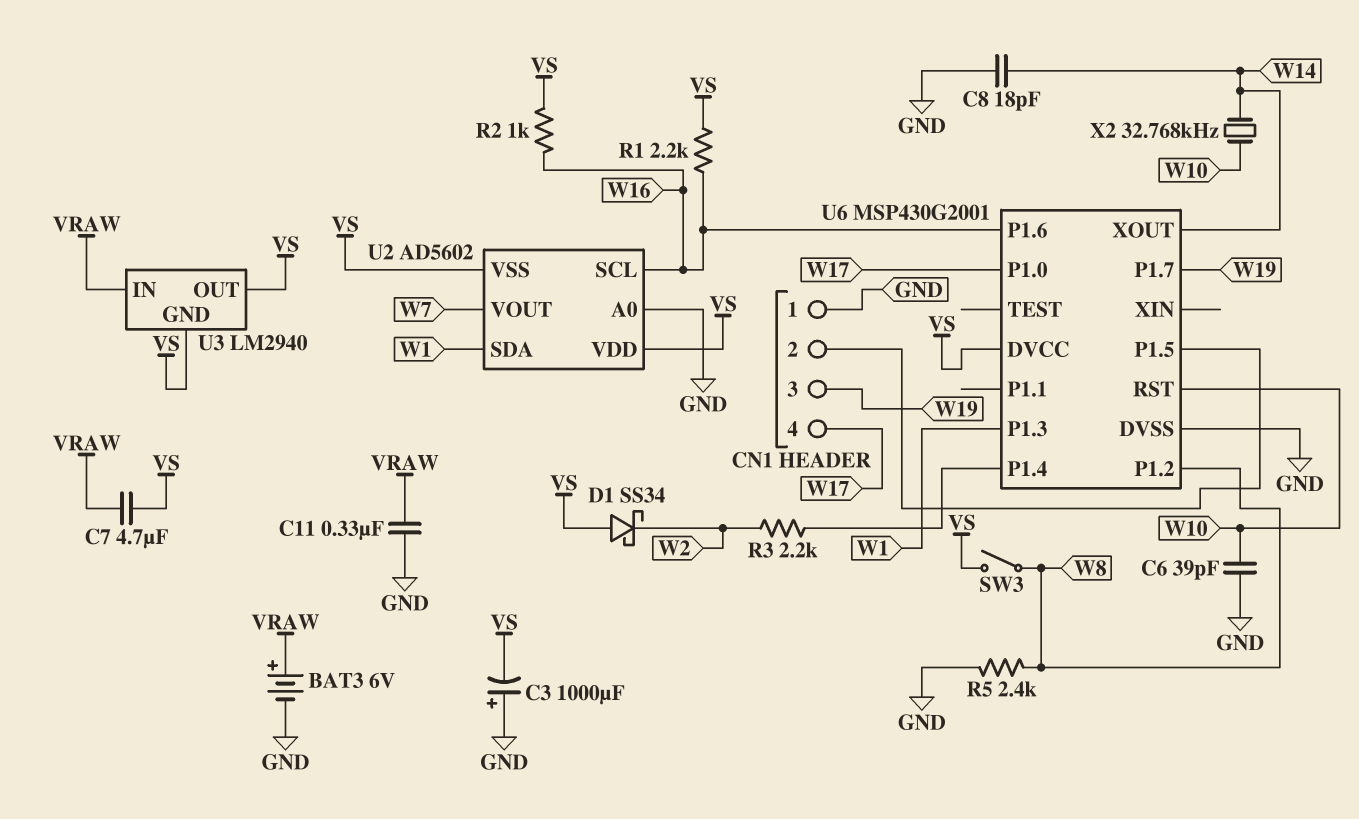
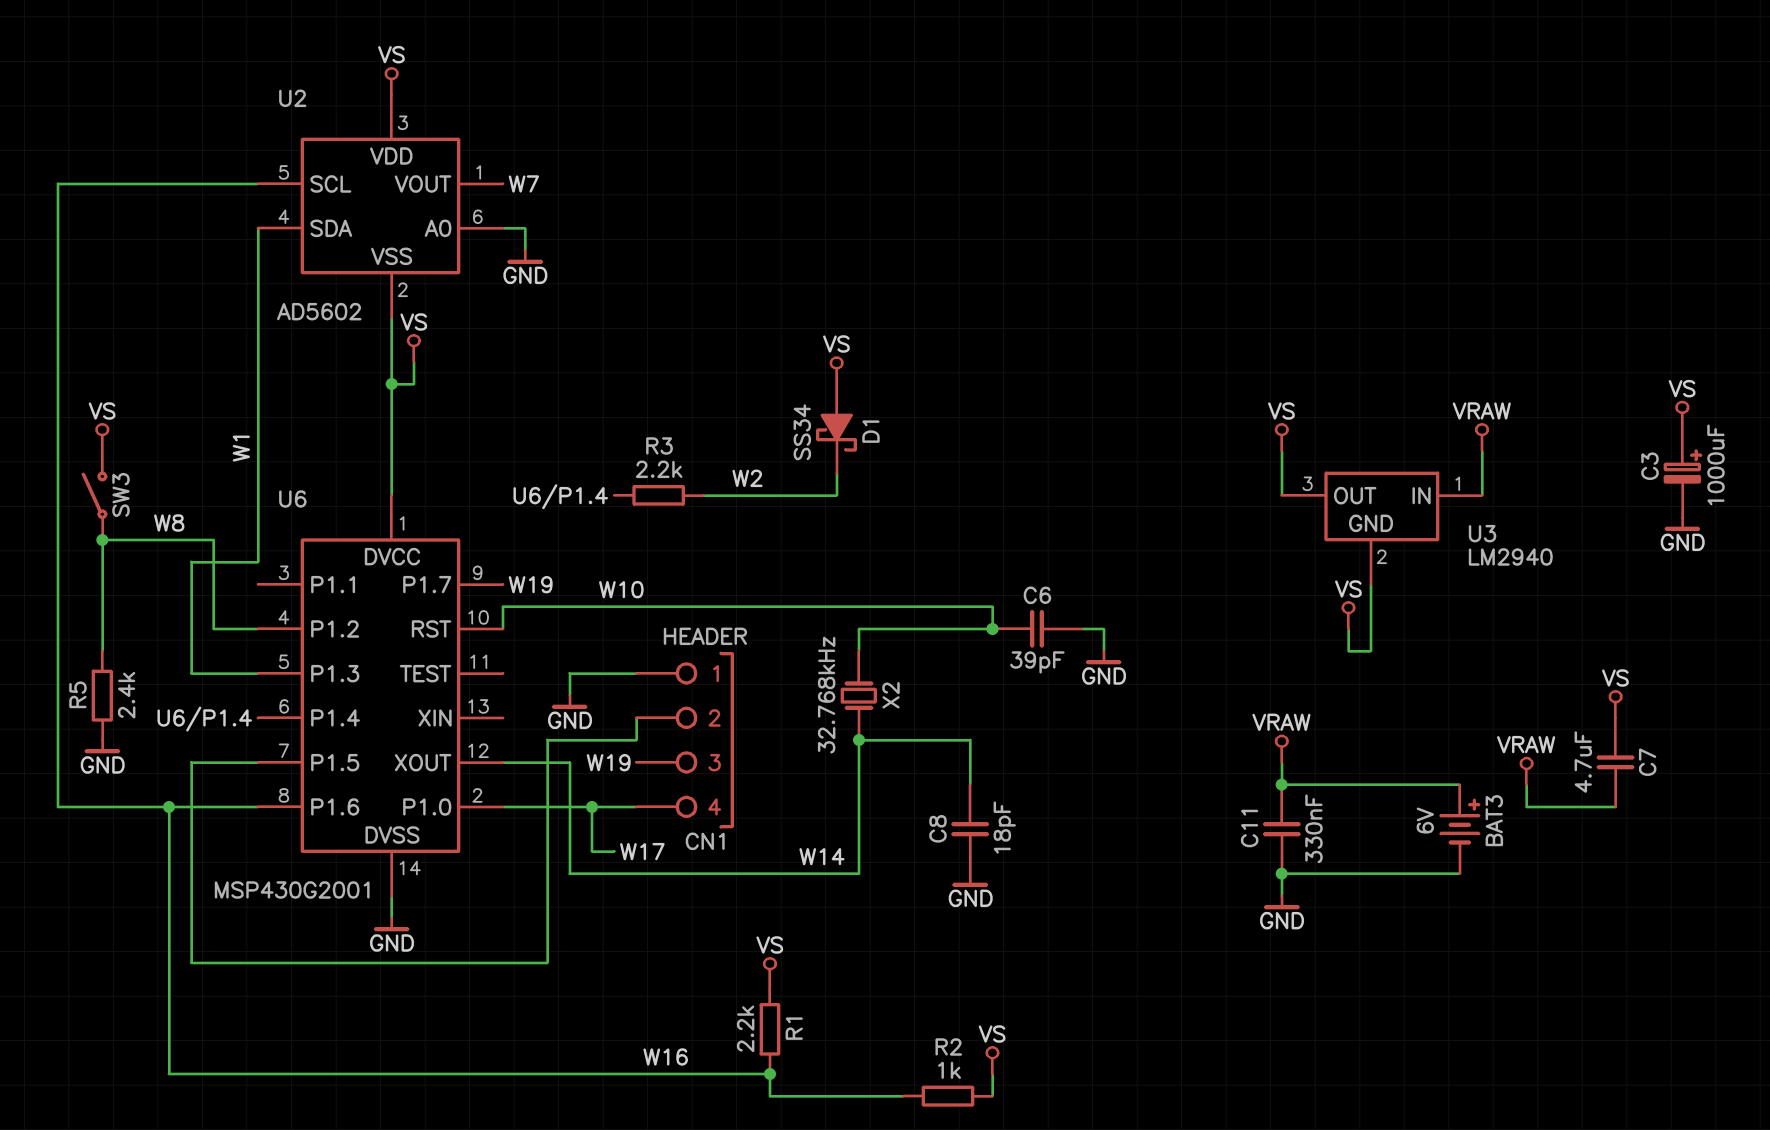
C3: 1000uF (plus GND, minus VS) -> 1000uF (plus VS, minus GND)

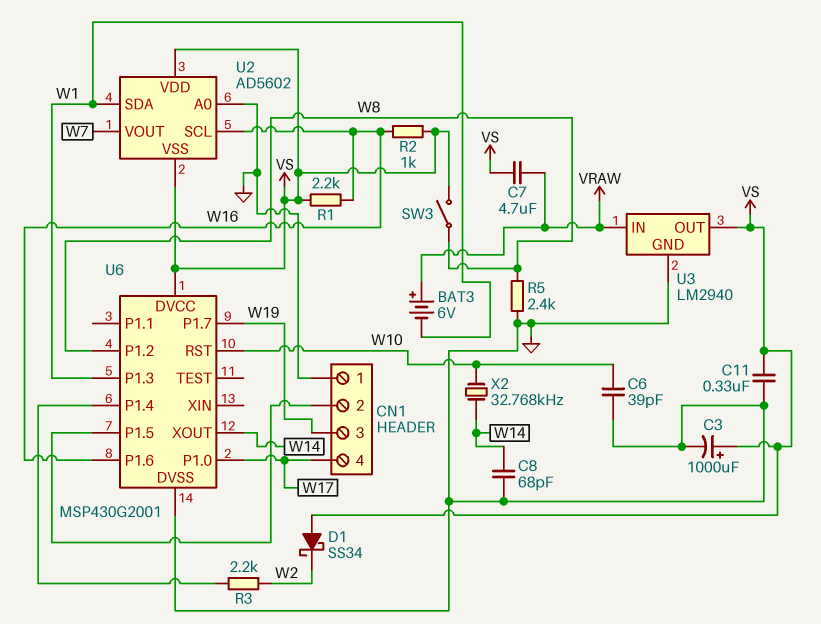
BAT3: 6V (plus VRAW, minus GND) -> 6V (plus VRAW, minus W1)
C8: 18pF (GND, W14) -> 68pF (GND, W14)
C11: 330nF (GND, VRAW) -> 330nF (GND, VS)
U3 pin GND: VS -> GND

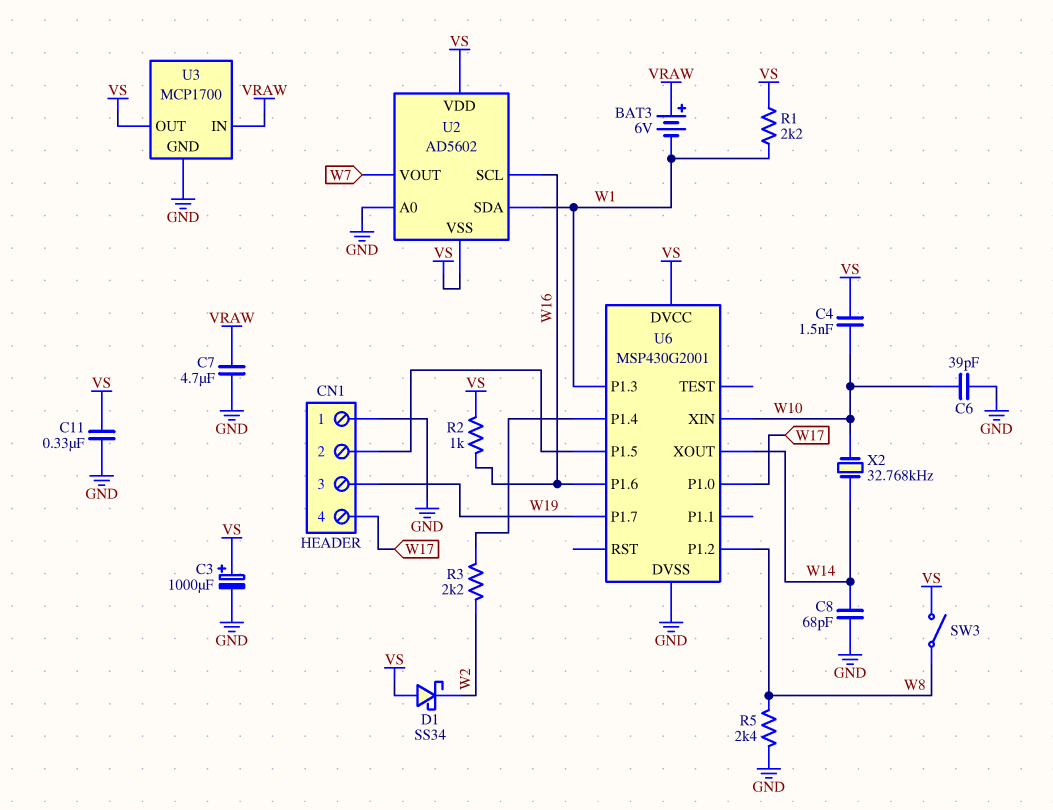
C4: none -> 1.5nF (VS, W10)
C7: 4.7uF (VRAW, VS) -> 4.7uF (GND, VRAW)
R1: 2.2k (VS, W16) -> 2.2k (VS, W1)
U3: LM2940 -> MCP1700
U6 pin RST: W10 -> none
U6 pin XIN: none -> W10

